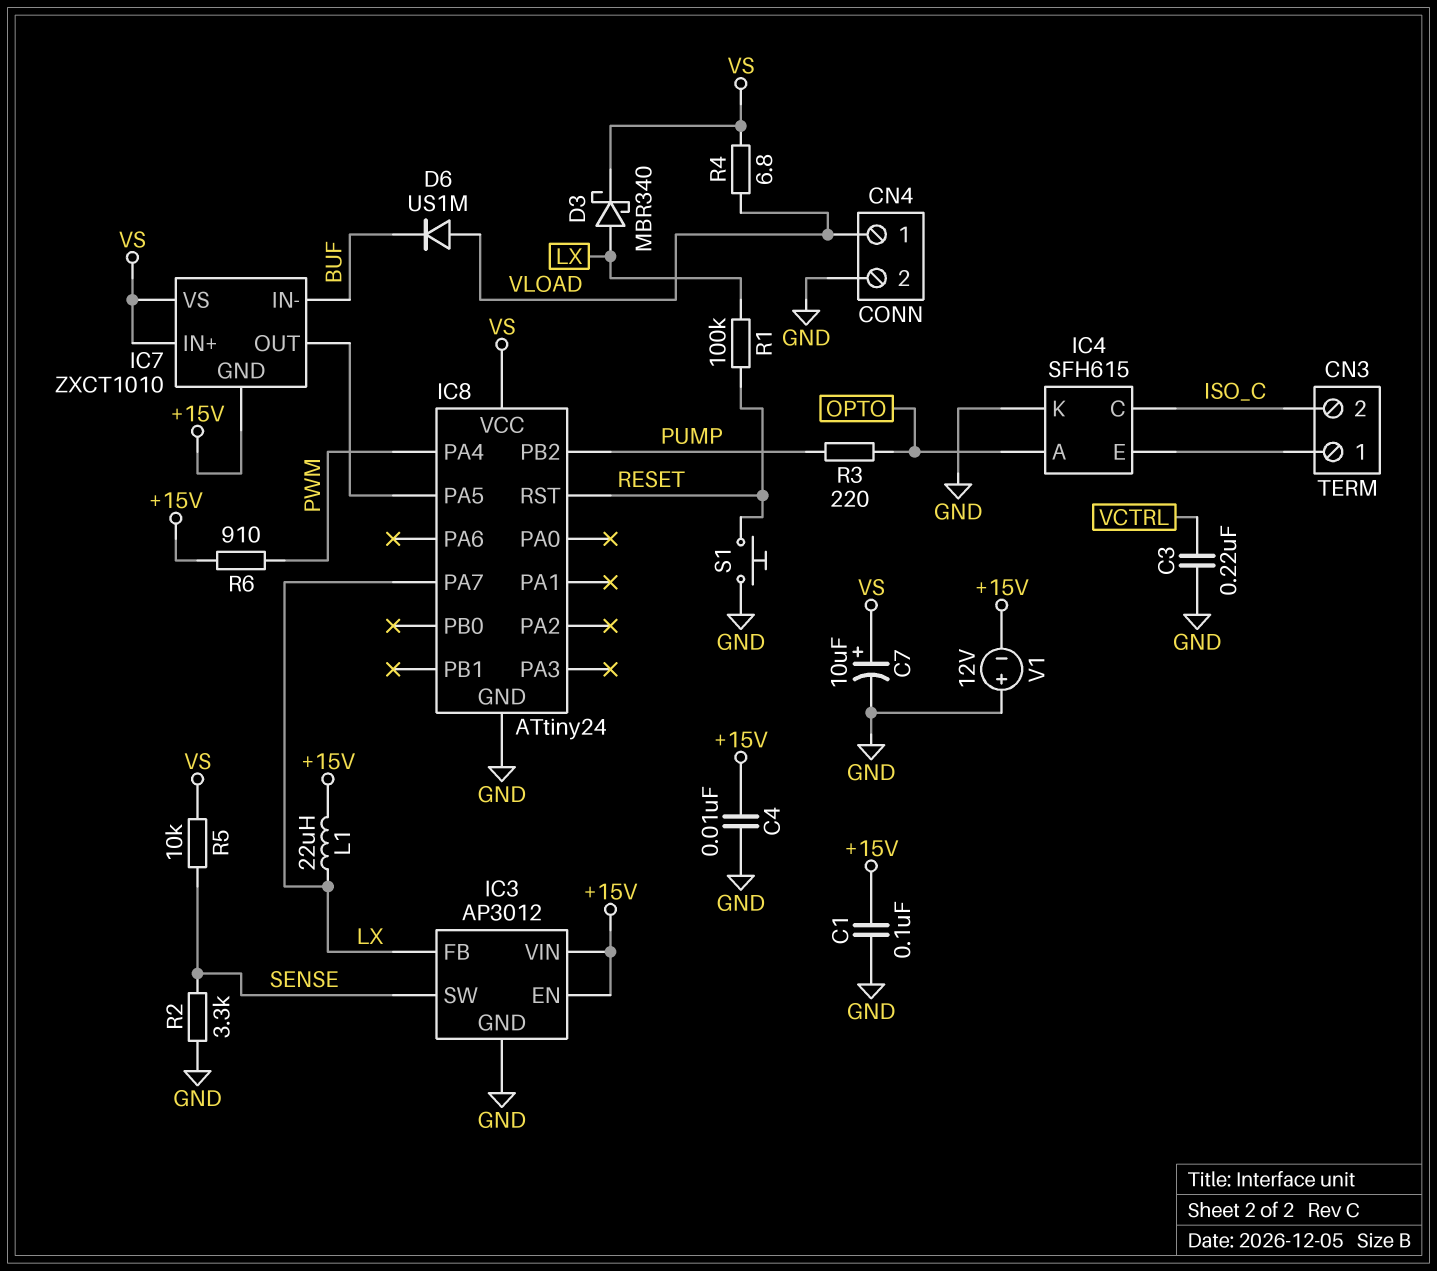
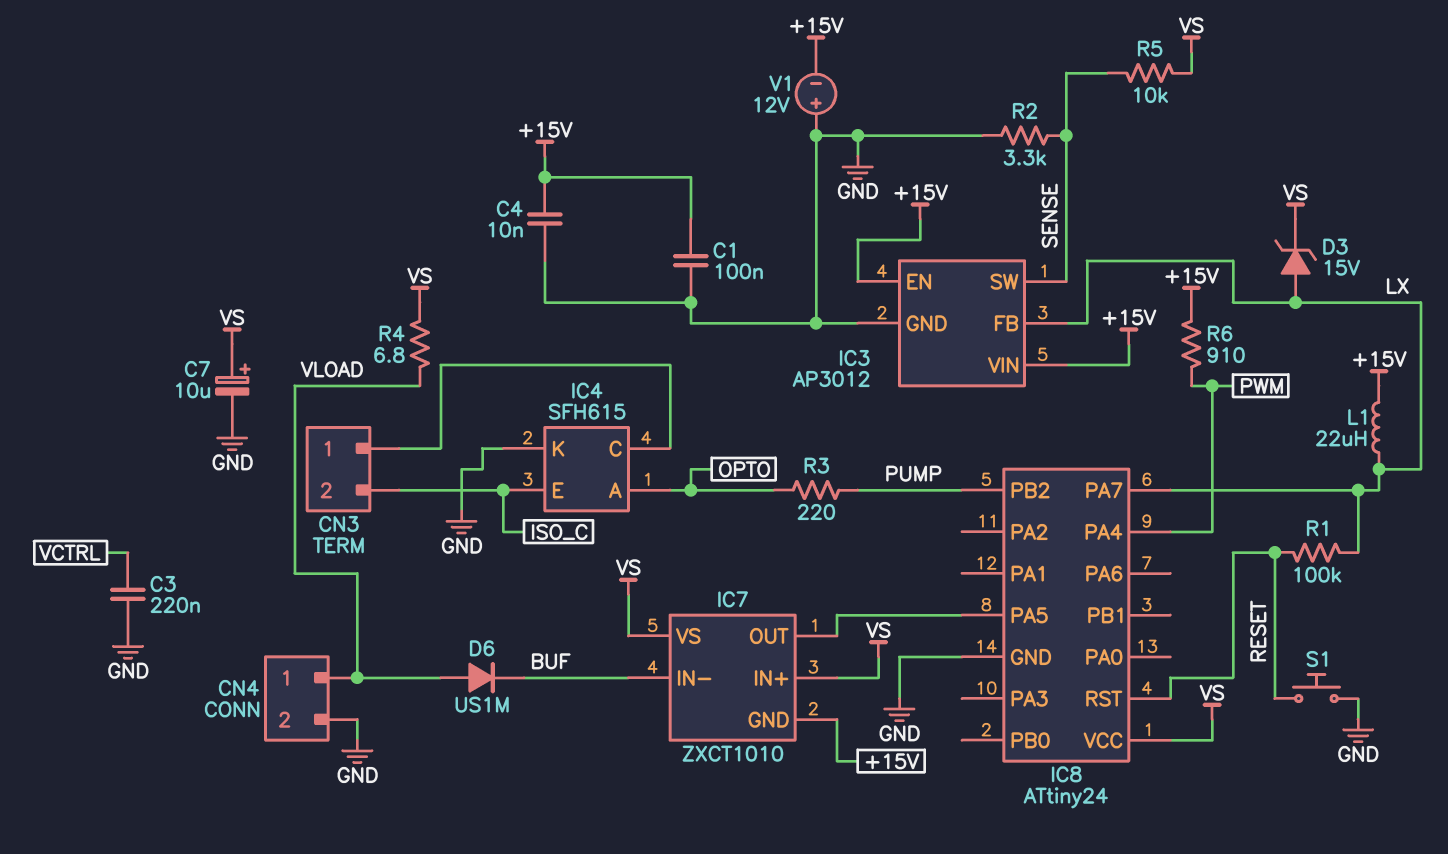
D3: schottky MBR340 (A LX, K VS) -> zener 15V (A LX, K VS)
IC4 pin C: ISO_C -> CN3/1
IC4 pin E: CN3/1 -> ISO_C

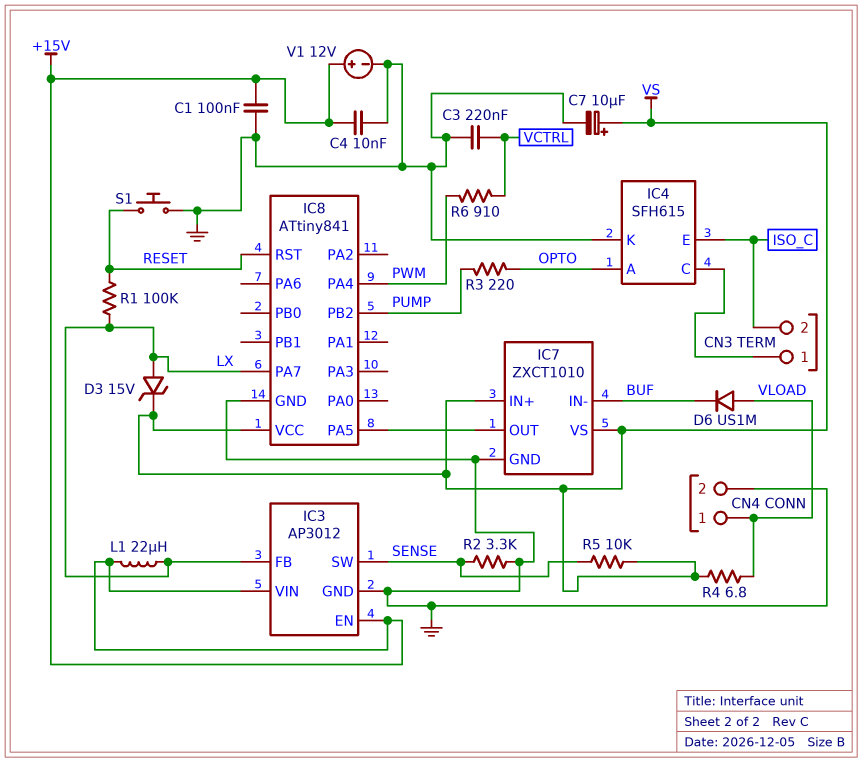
IC7 pin GND: +15V -> GND
IC8: ATtiny24 -> ATtiny841
R6: 910 (+15V, PWM) -> 910 (PWM, VCTRL)
V1: 12V (plus GND, minus +15V) -> 12V (plus +15V, minus GND)

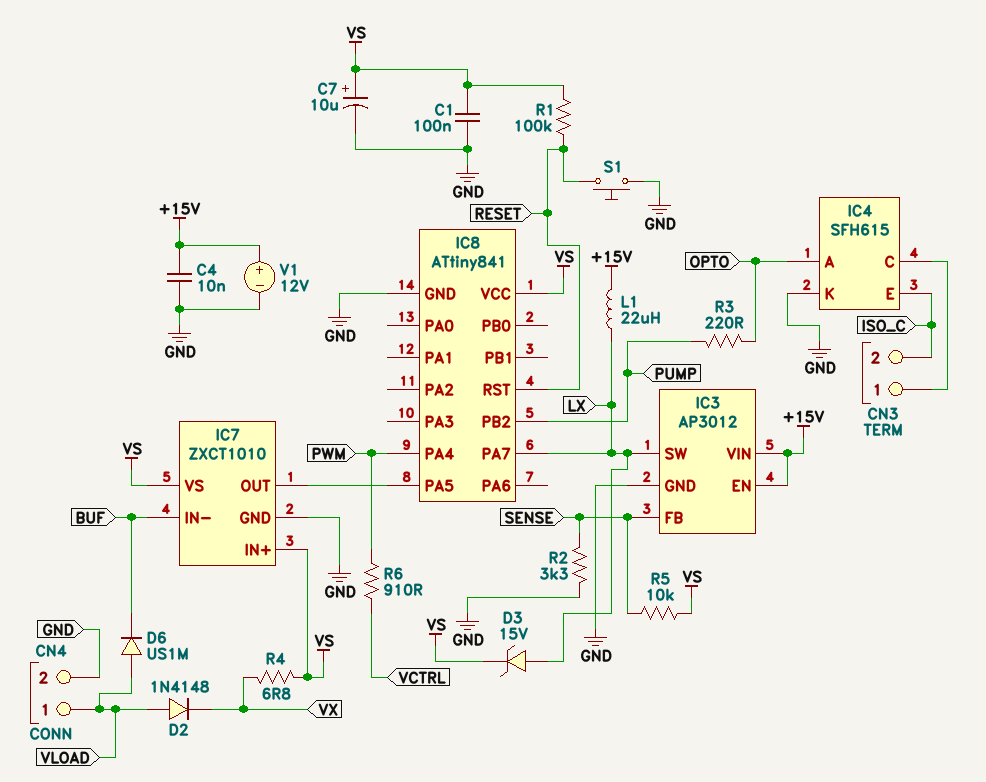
C1: 100nF (+15V, GND) -> 100nF (GND, VS)
C3: 220nF (GND, VCTRL) -> none
D2: none -> diode 1N4148 (A VLOAD, K VX)
IC3 pin FB: LX -> SENSE
IC3 pin SW: SENSE -> LX
R1: 100k (LX, RESET) -> 100k (RESET, VS)
R4: 6.8 (VLOAD, VS) -> 6.8 (VS, VX)

